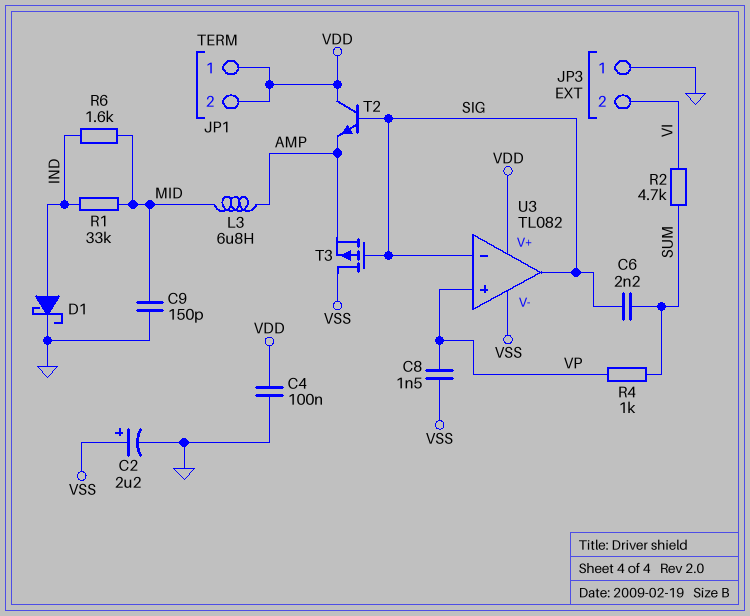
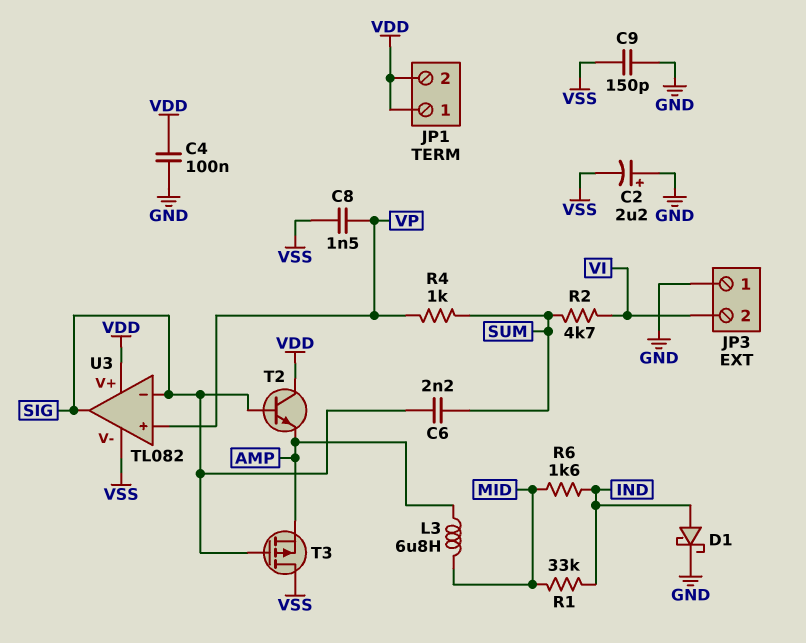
C2: 2.2uF (plus VSS, minus GND) -> 2.2uF (plus GND, minus VSS)
C9: 150pF (GND, MID) -> 150pF (GND, VSS)

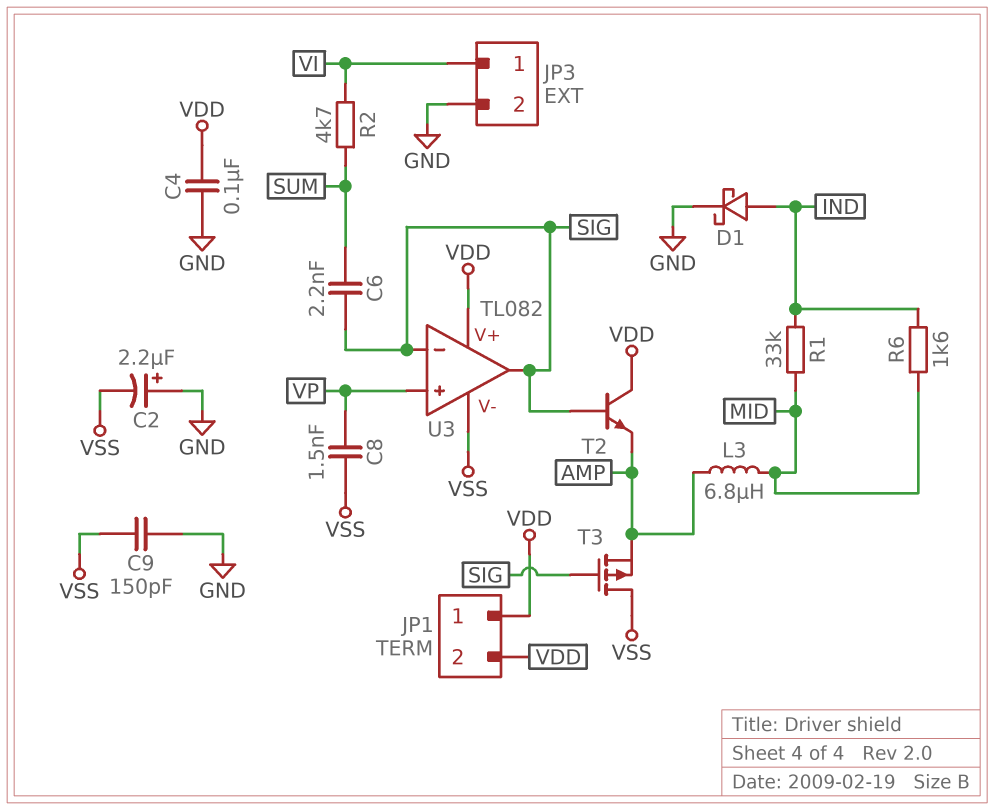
JP3 pin 1: GND -> VI
JP3 pin 2: VI -> GND
R4: 1k (SUM, VP) -> none

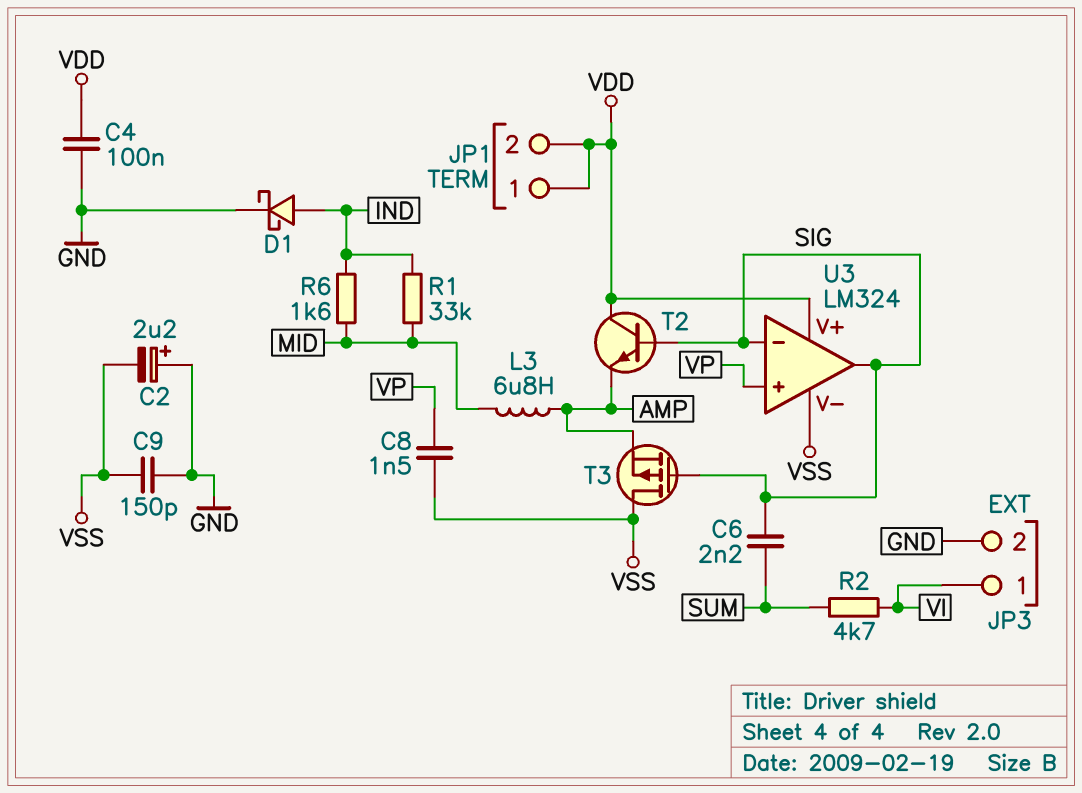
U3: TL082 -> LM324

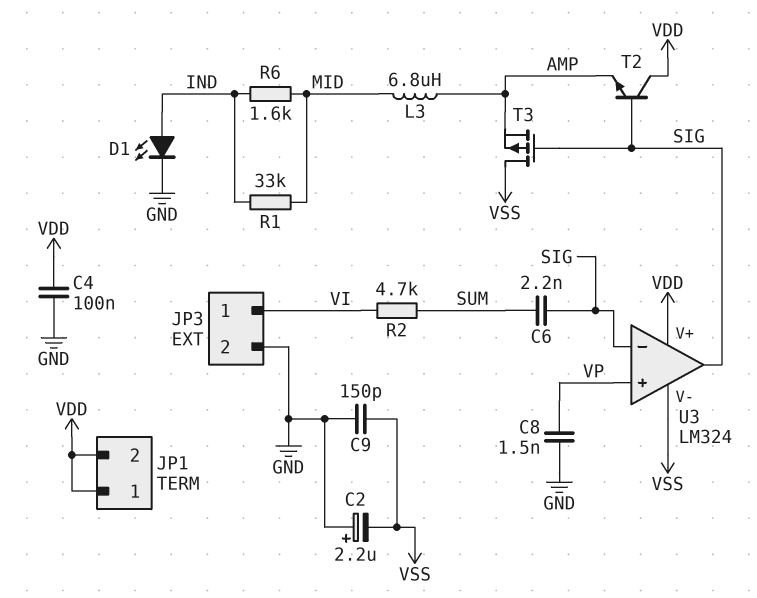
C8: 1.5nF (VP, VSS) -> 1.5nF (GND, VP)
D1: schottky (A IND, K GND) -> LED (A IND, K GND)

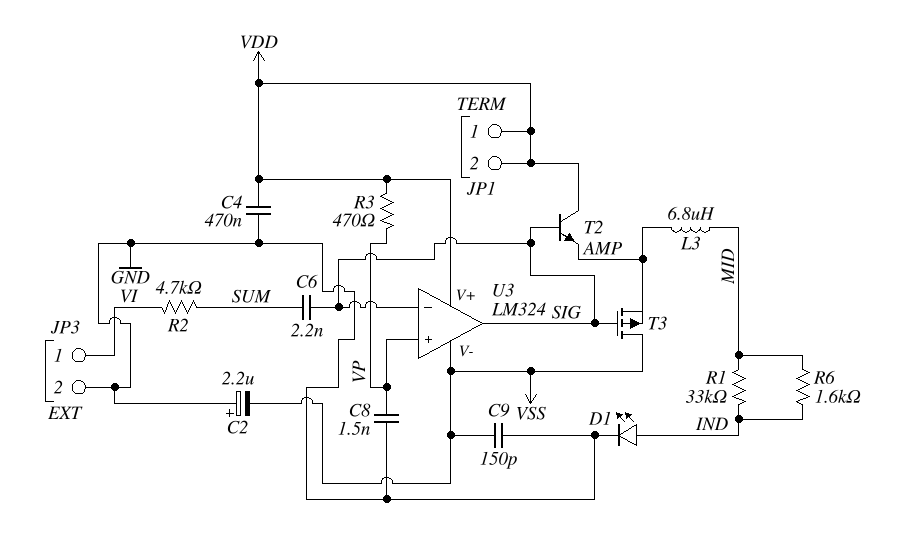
C4: 100nF (GND, VDD) -> 470nF (GND, VDD)
R3: none -> 470 (VDD, VP)

